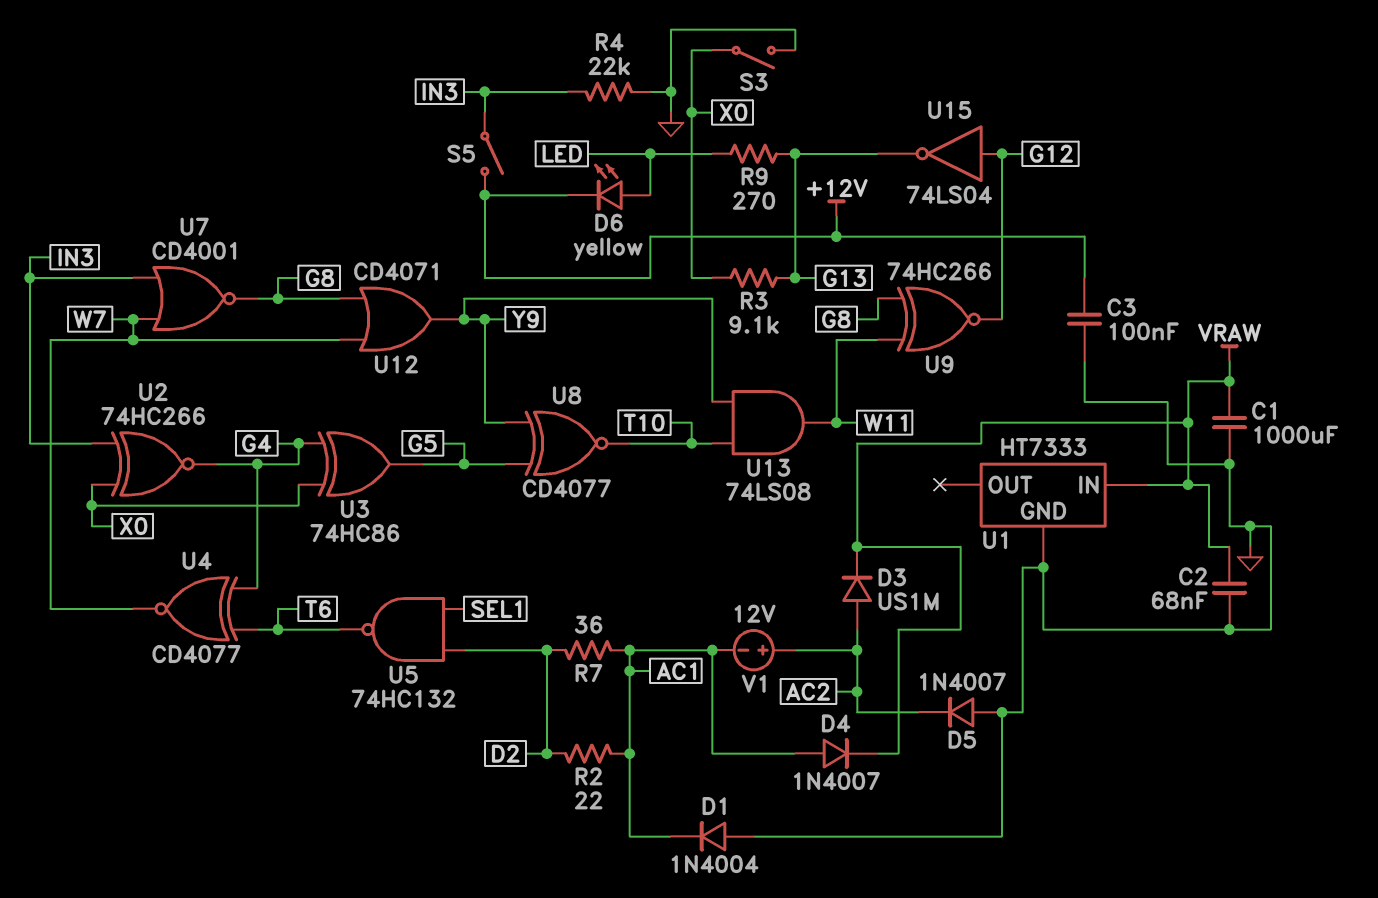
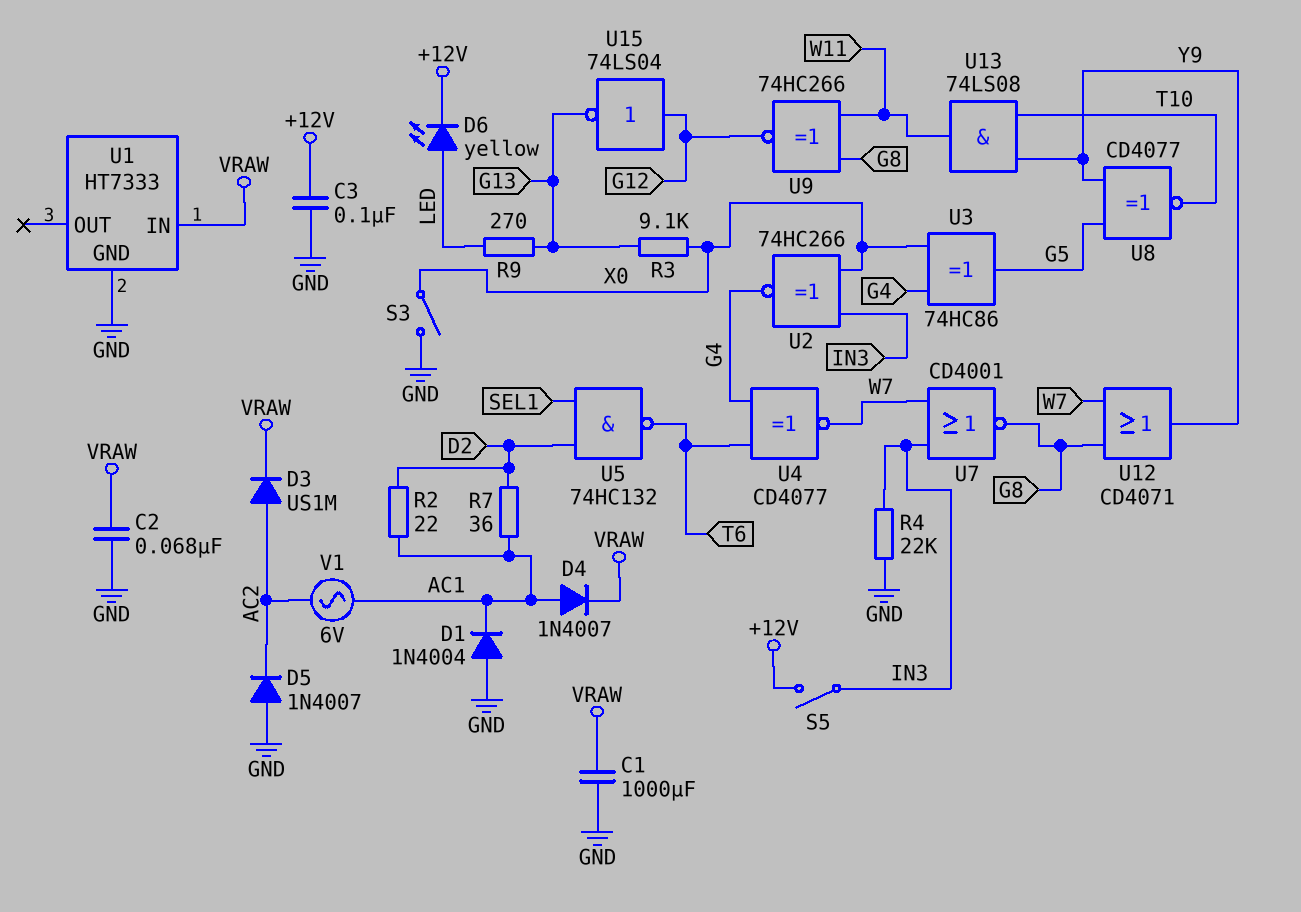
V1: 12V (plus AC2, minus AC1) -> AC 6V (AC1, AC2)

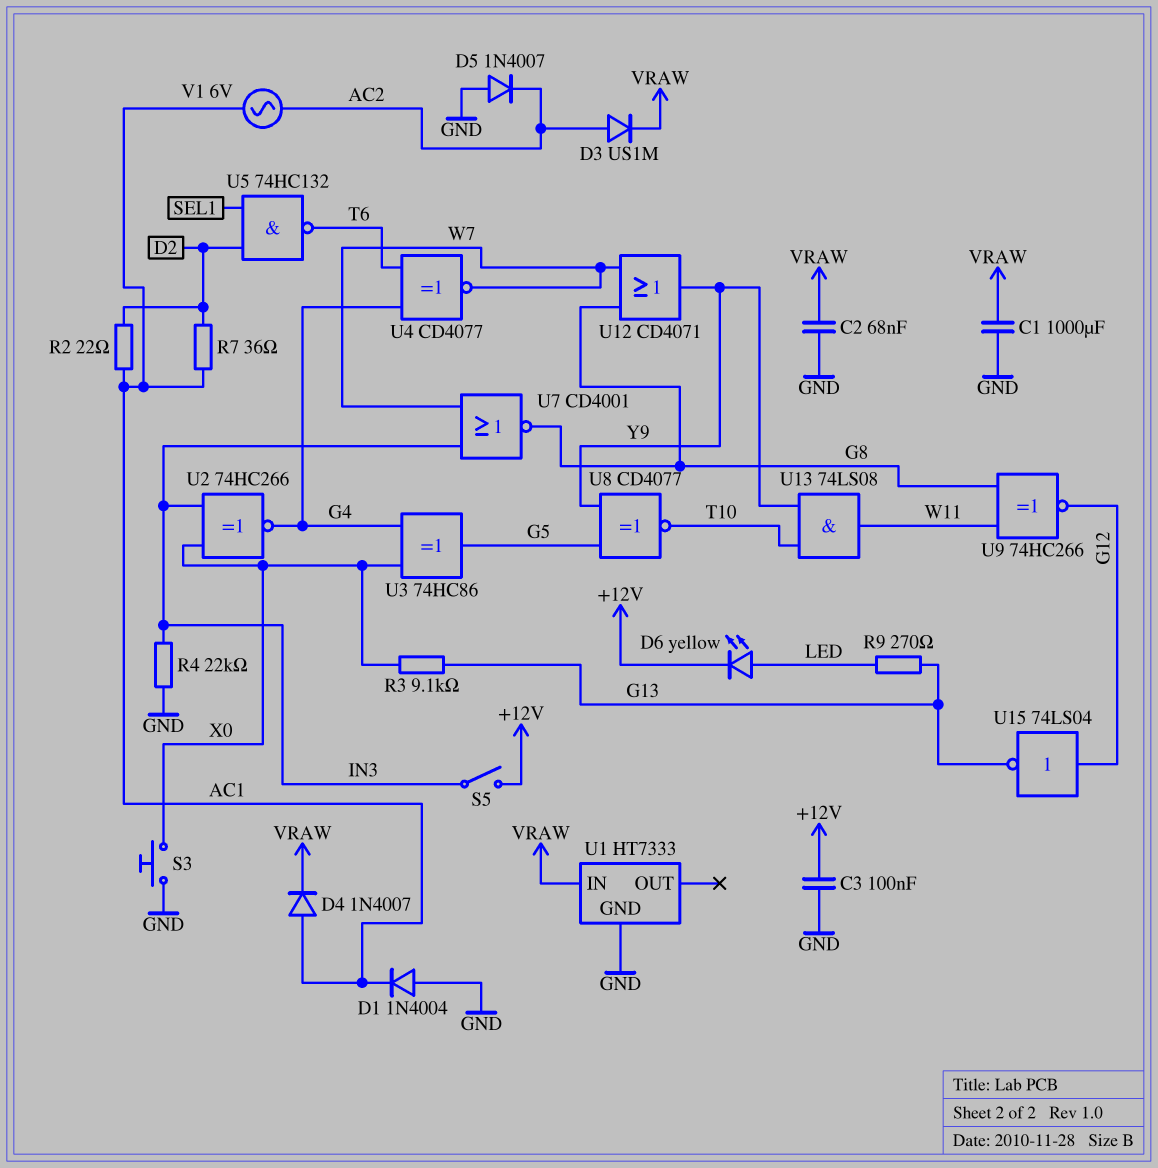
S3: switch (GND, X0) -> button (GND, X0)

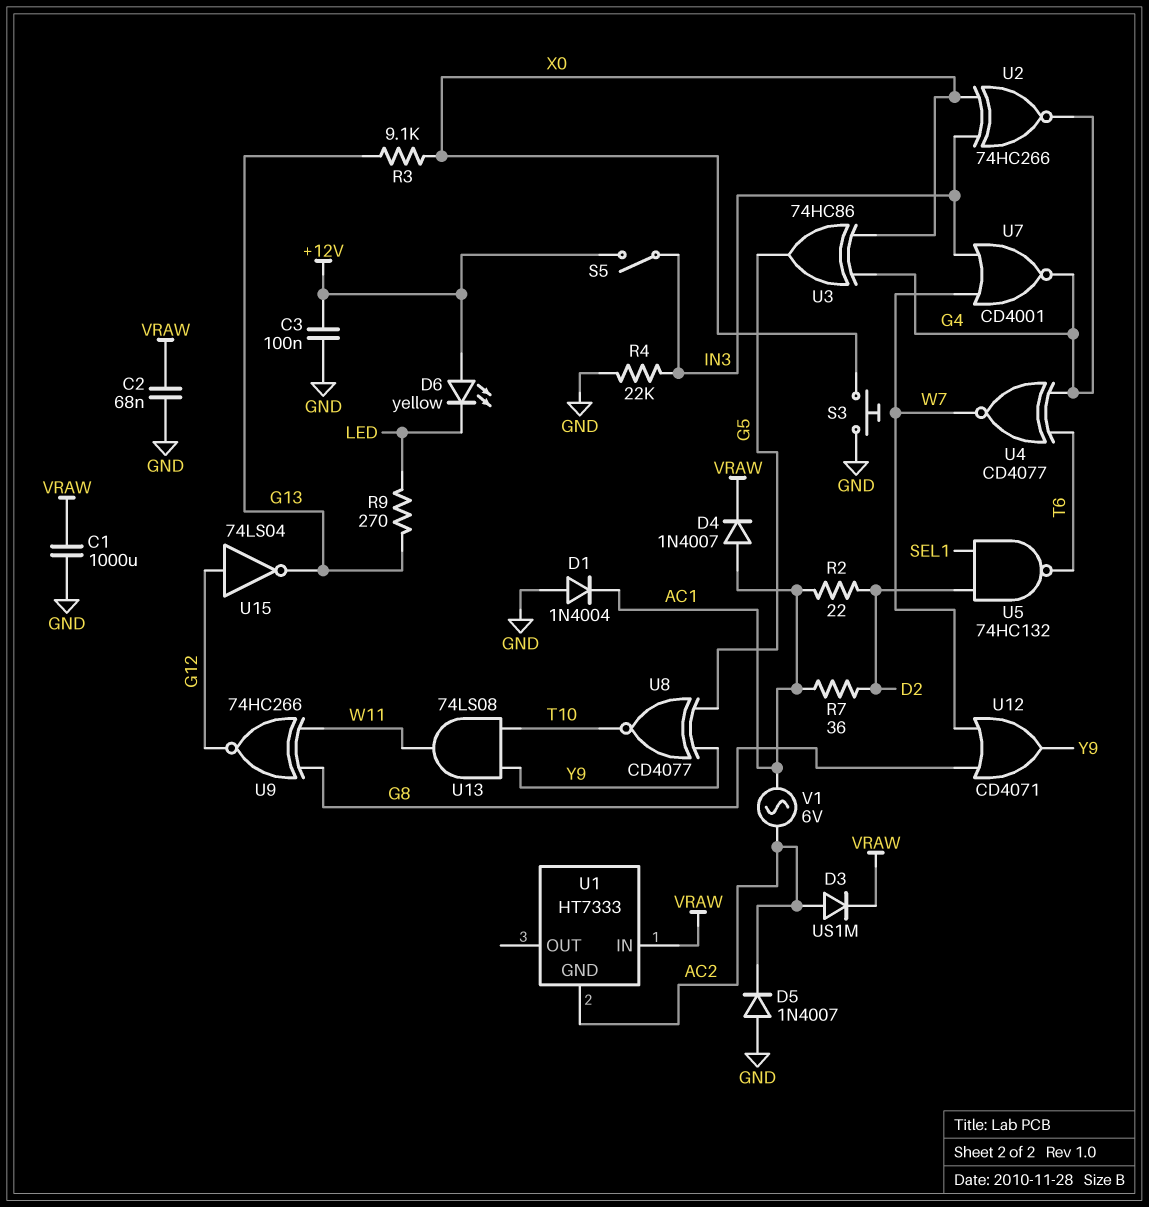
D6: LED yellow (A LED, K +12V) -> LED yellow (A +12V, K LED)
U1 pin GND: GND -> AC2
U7: NOR CD4001 (in IN3, in W7, out G8) -> NOR CD4001 (in IN3, in W7, out G4)

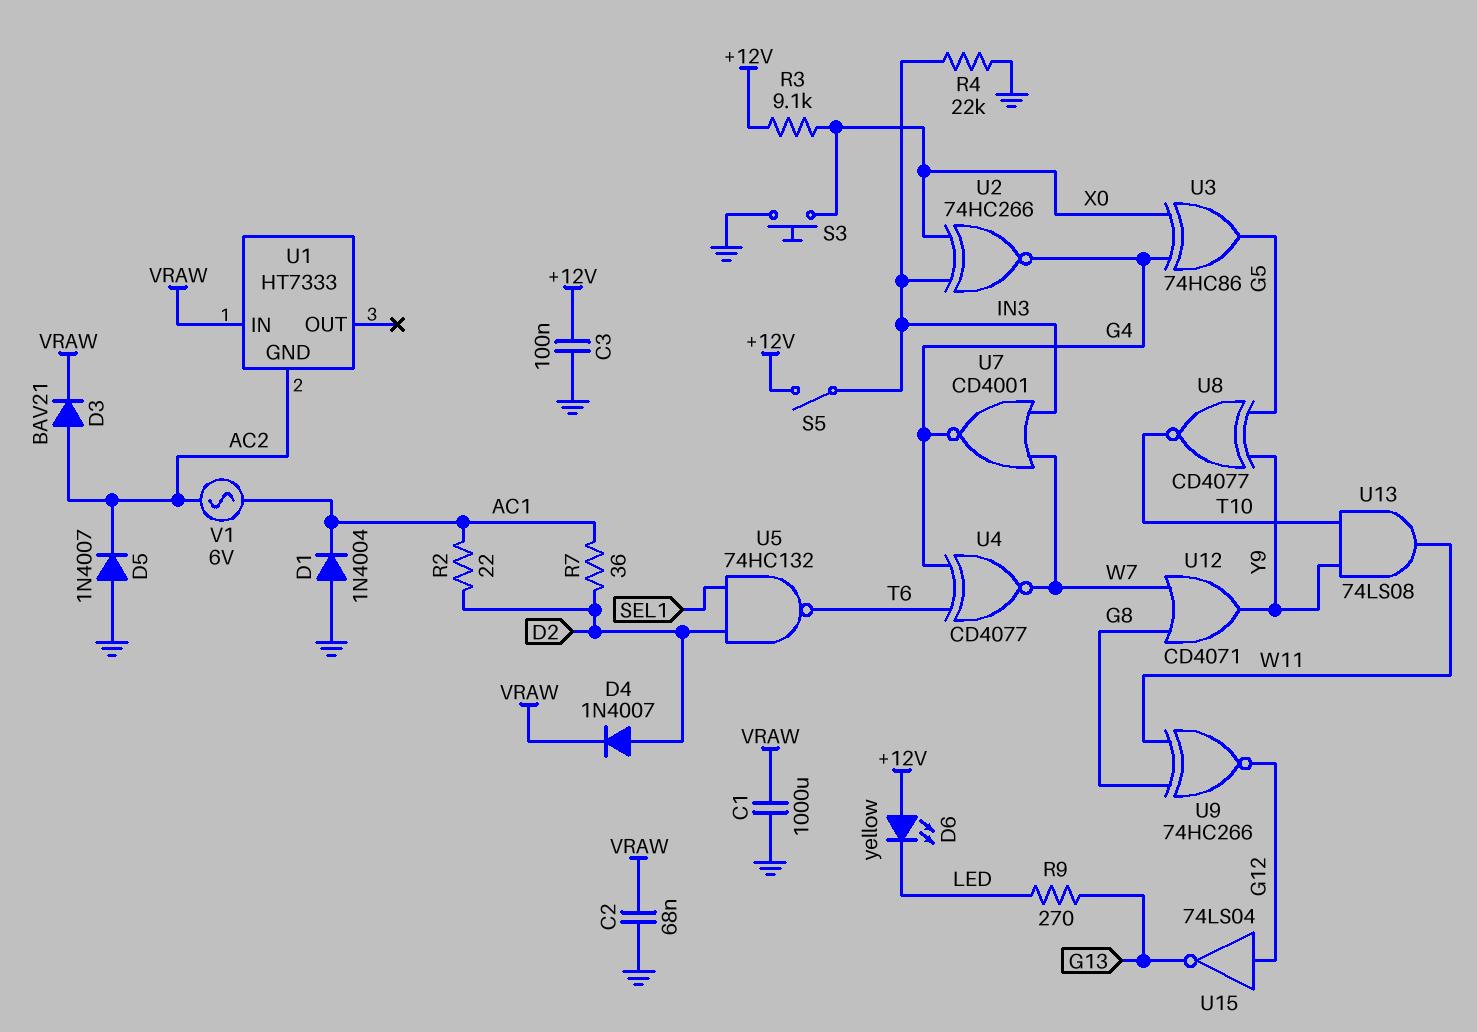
D3: diode US1M (A AC2, K VRAW) -> diode BAV21 (A AC2, K VRAW)
D4: diode 1N4007 (A AC1, K VRAW) -> diode 1N4007 (A D2, K VRAW)
R3: 9.1k (G13, X0) -> 9.1k (+12V, X0)

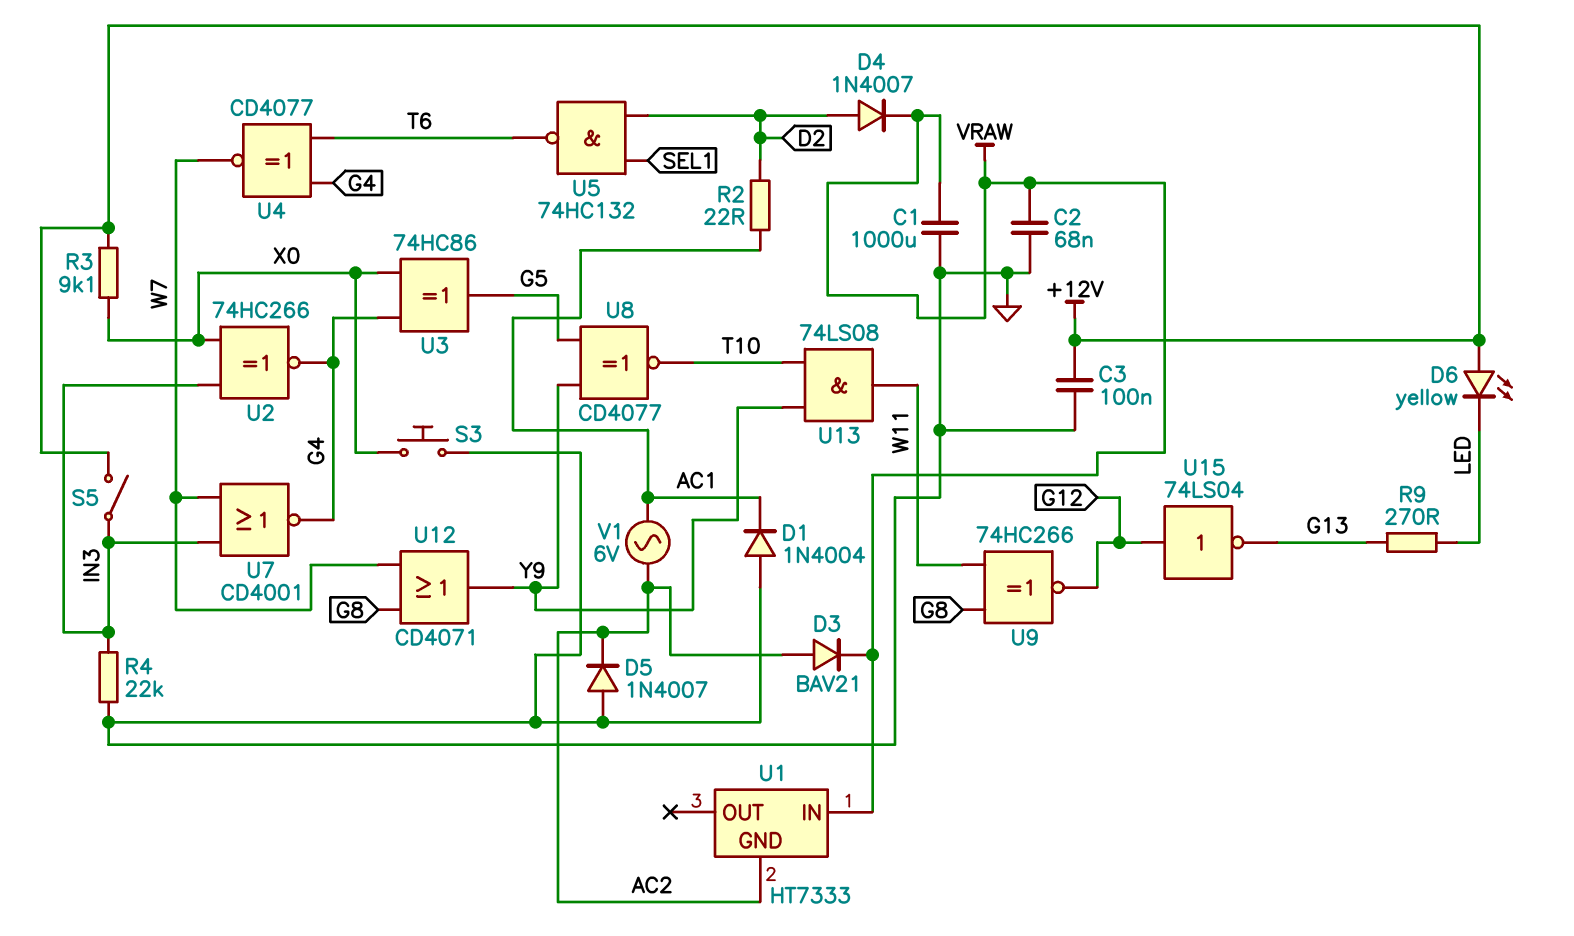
R7: 36 (AC1, D2) -> none

